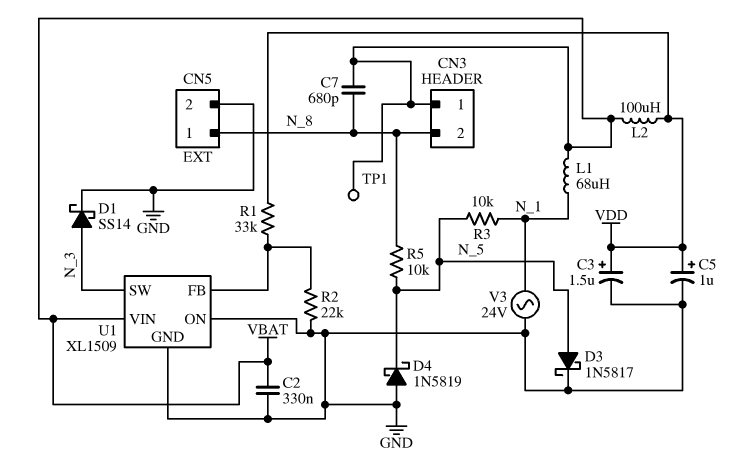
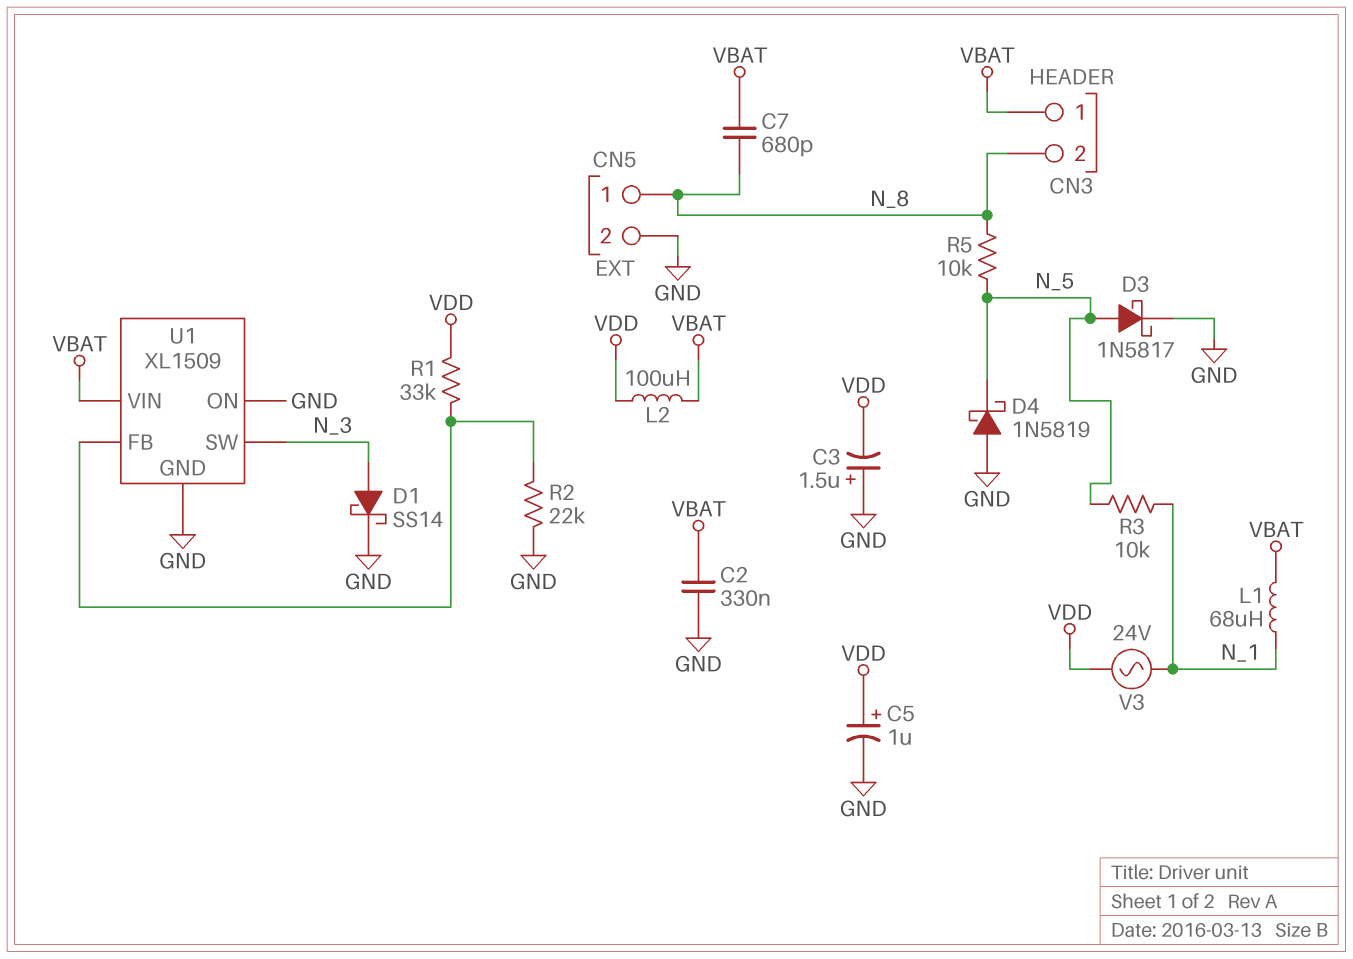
C3: 1.5uF (plus VDD, minus GND) -> 1.5uF (plus GND, minus VDD)
TP1: test point (VBAT) -> none
V3: AC 24V (GND, N_1) -> AC 24V (N_1, VDD)

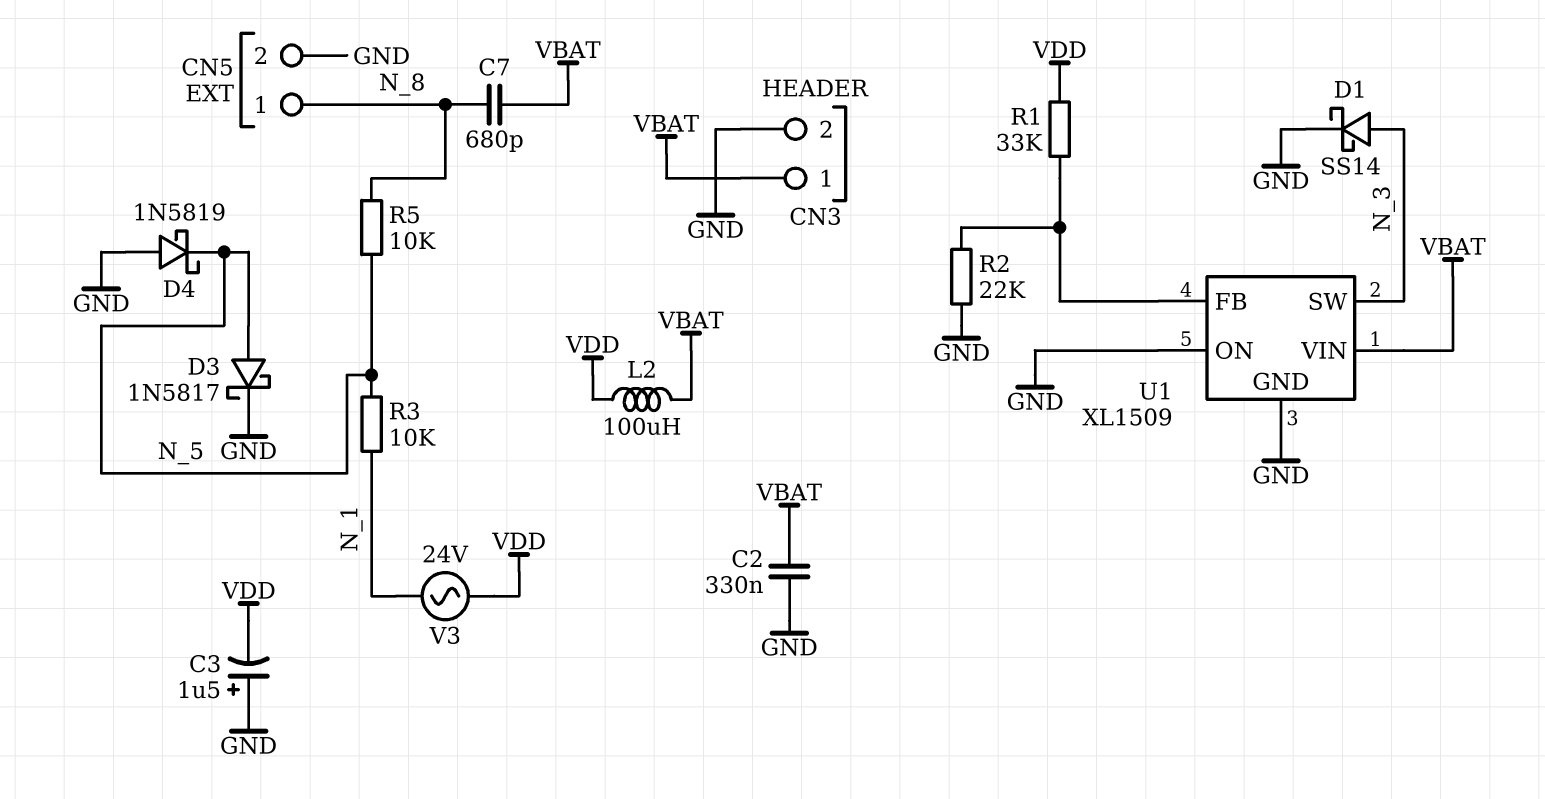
C5: 1uF (plus VDD, minus GND) -> none
CN3 pin 2: N_8 -> GND
L1: 68uH (N_1, VBAT) -> none

